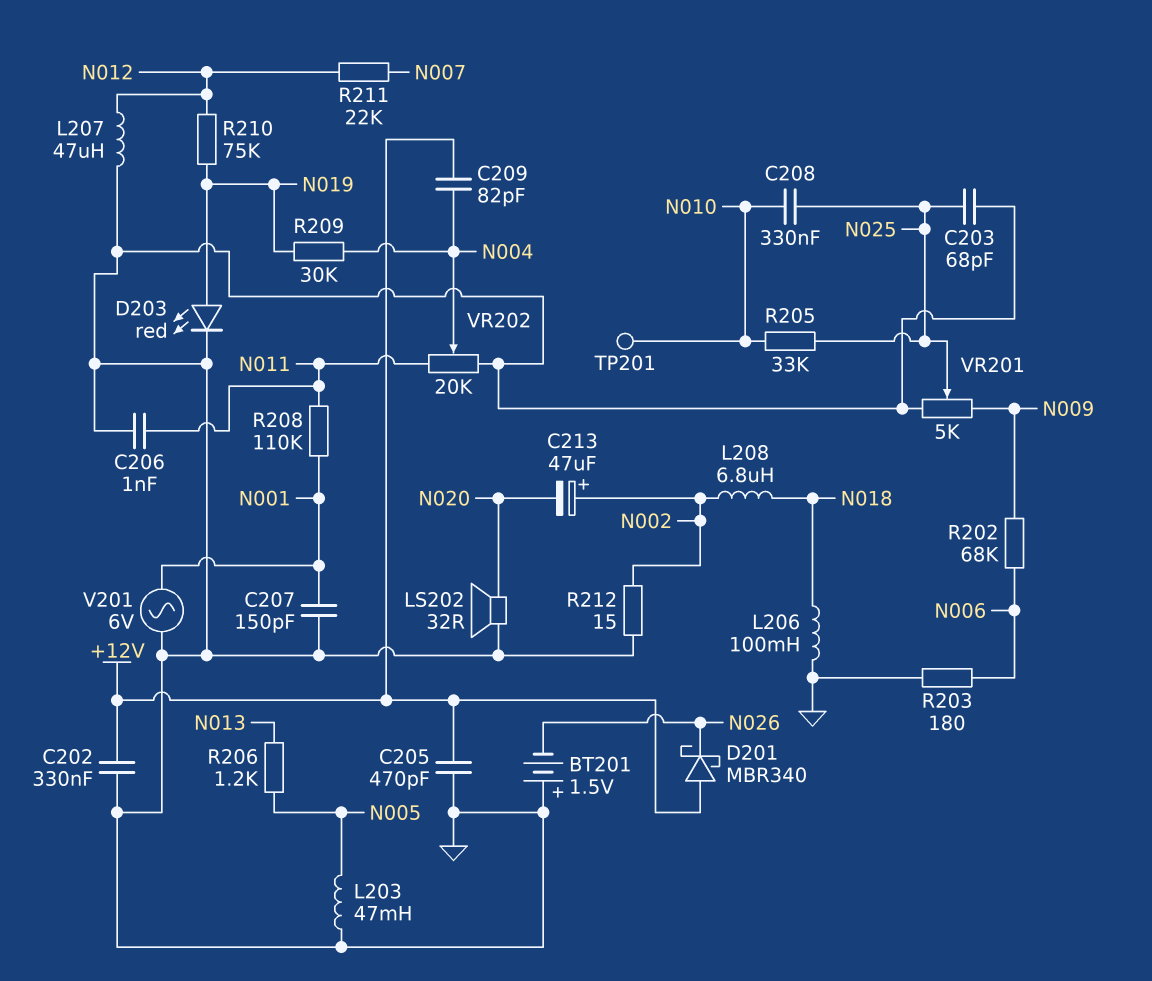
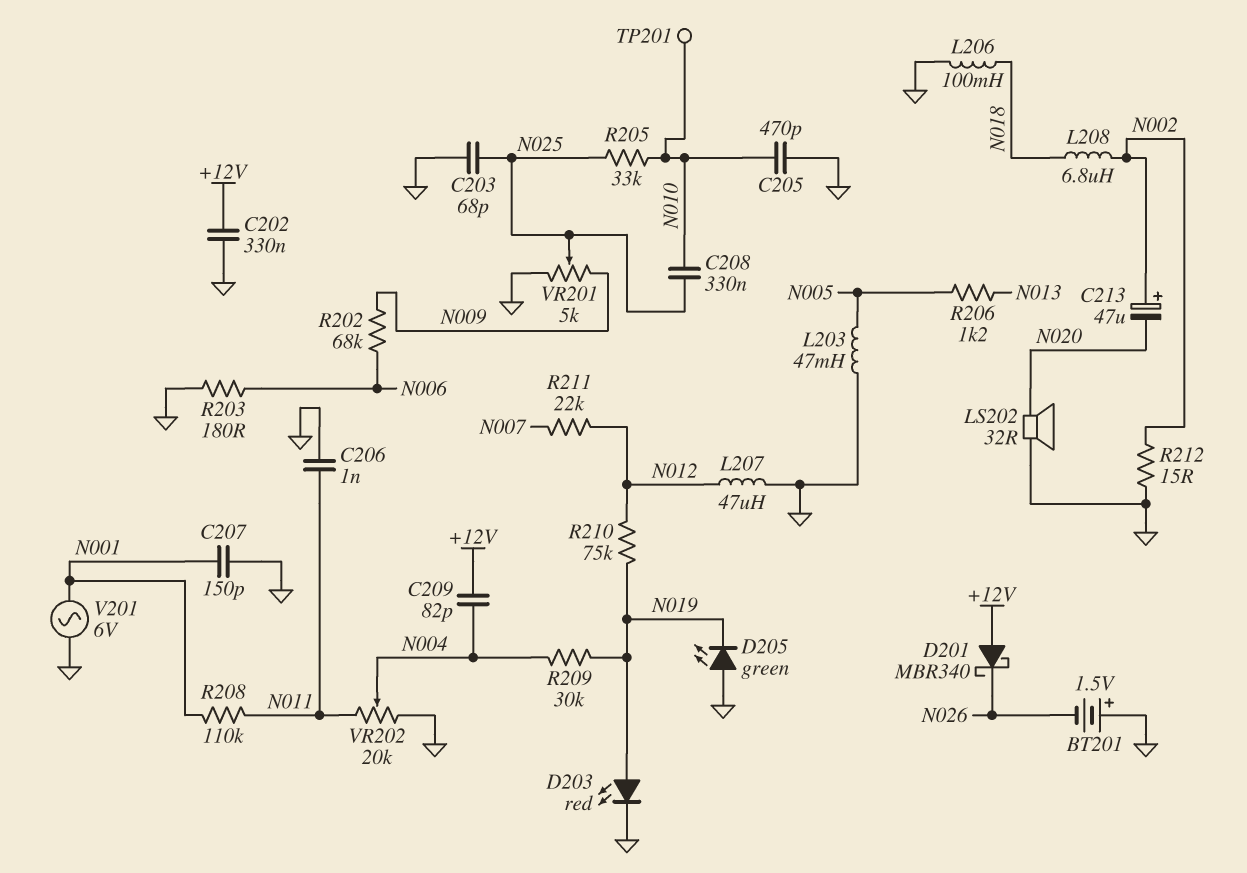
C205: 470pF (+12V, GND) -> 470pF (GND, N010)
D205: none -> LED green (A GND, K N019)

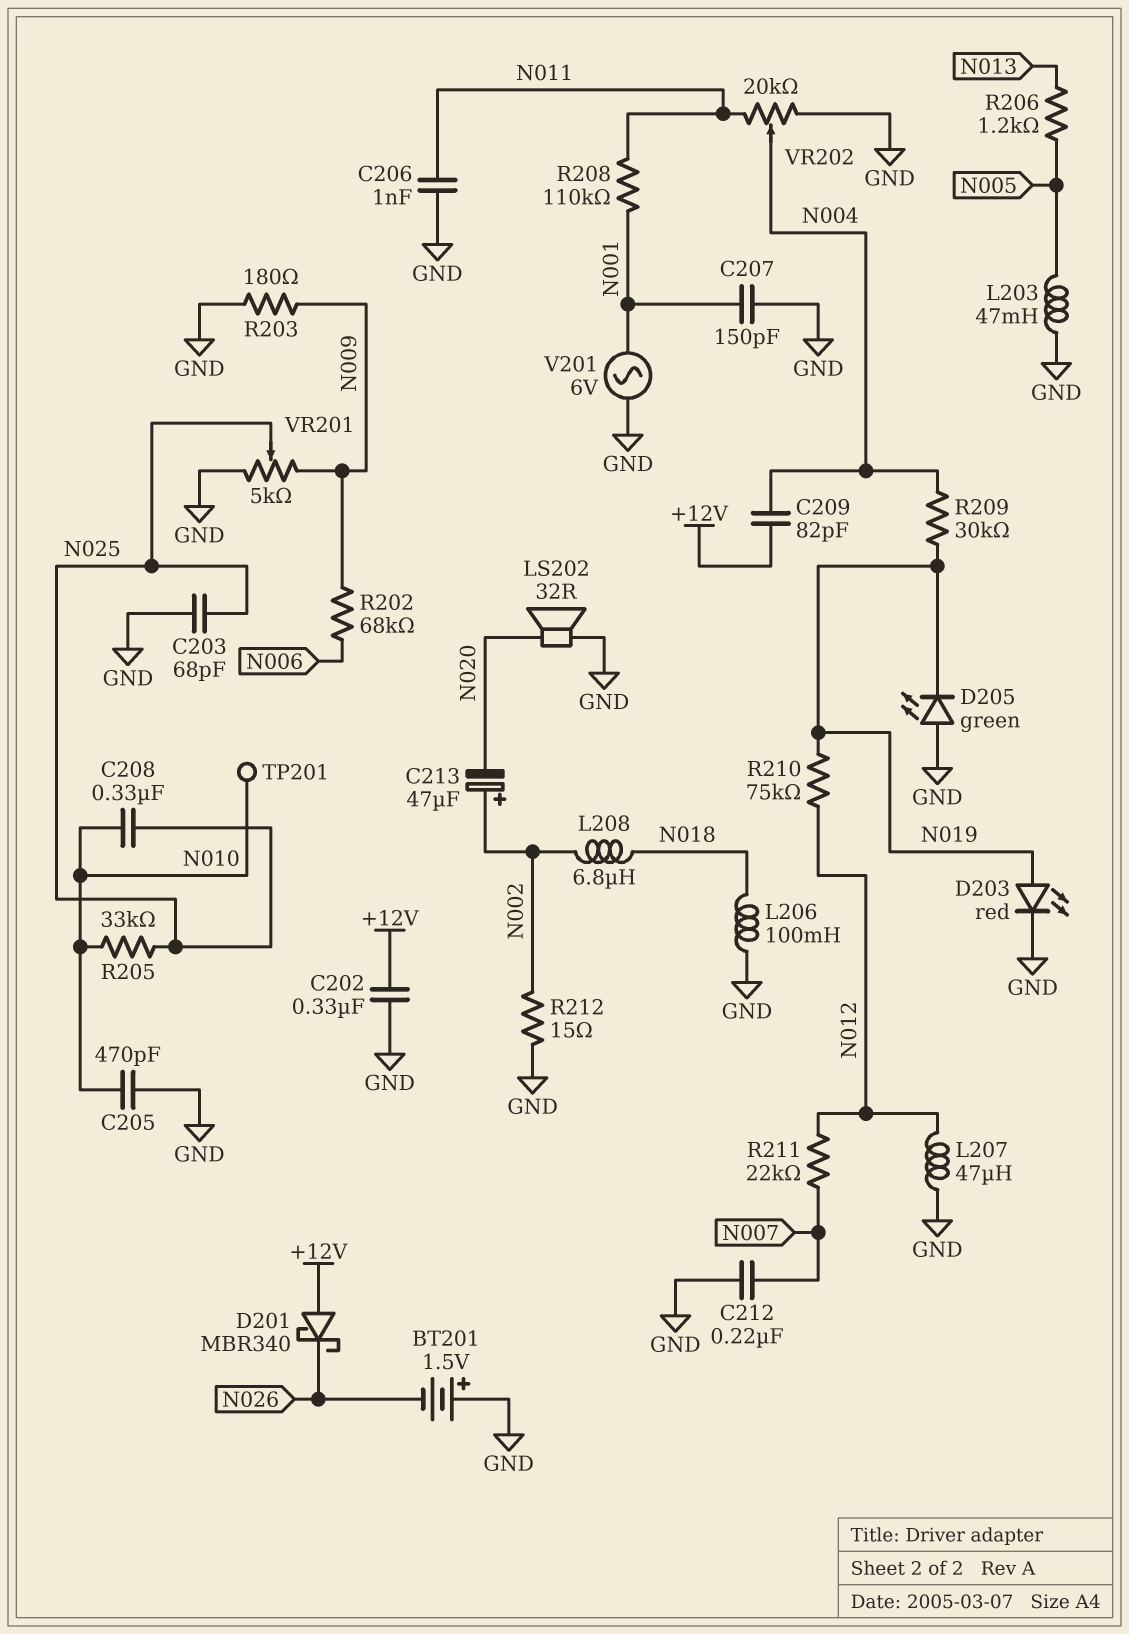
C212: none -> 220nF (GND, N007)
R203: 180 (GND, N006) -> 180 (GND, N009)

